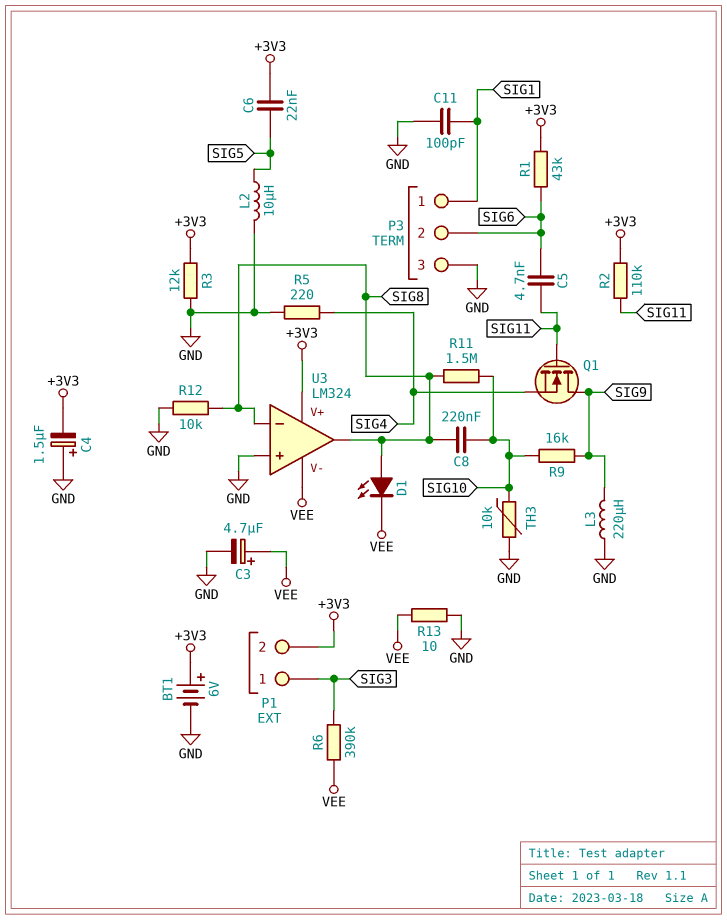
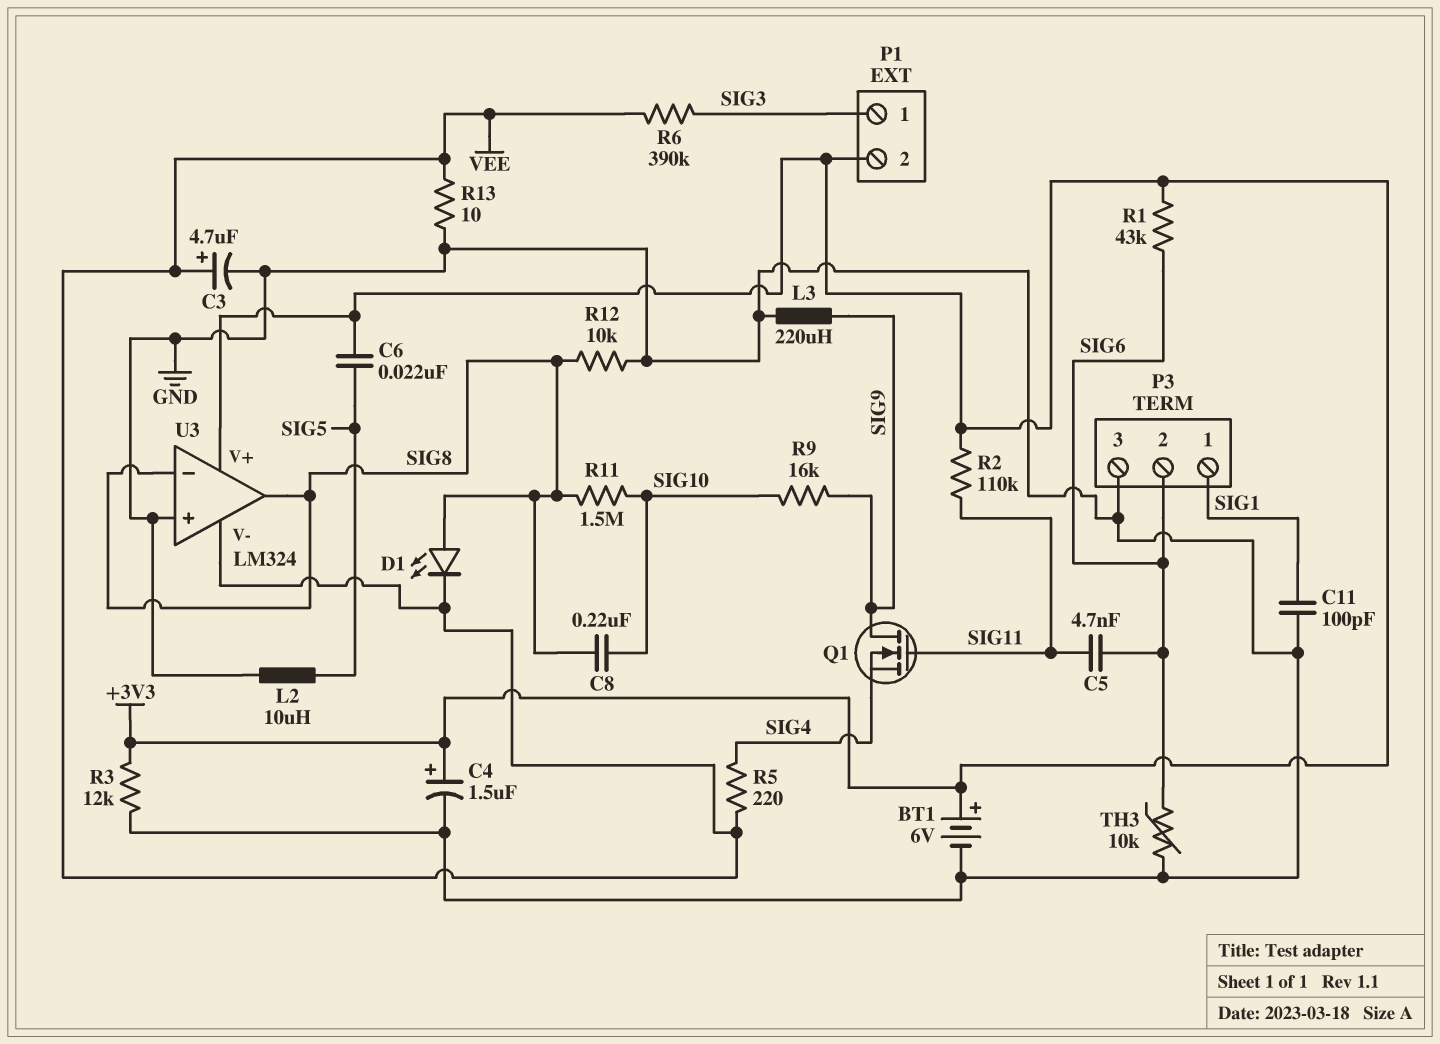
C4: 1.5uF (plus GND, minus +3V3) -> 1.5uF (plus +3V3, minus GND)
R5: 220 (GND, SIG4) -> 220 (SIG4, VEE)
TH3: 10k (GND, SIG10) -> 10k (GND, SIG6)

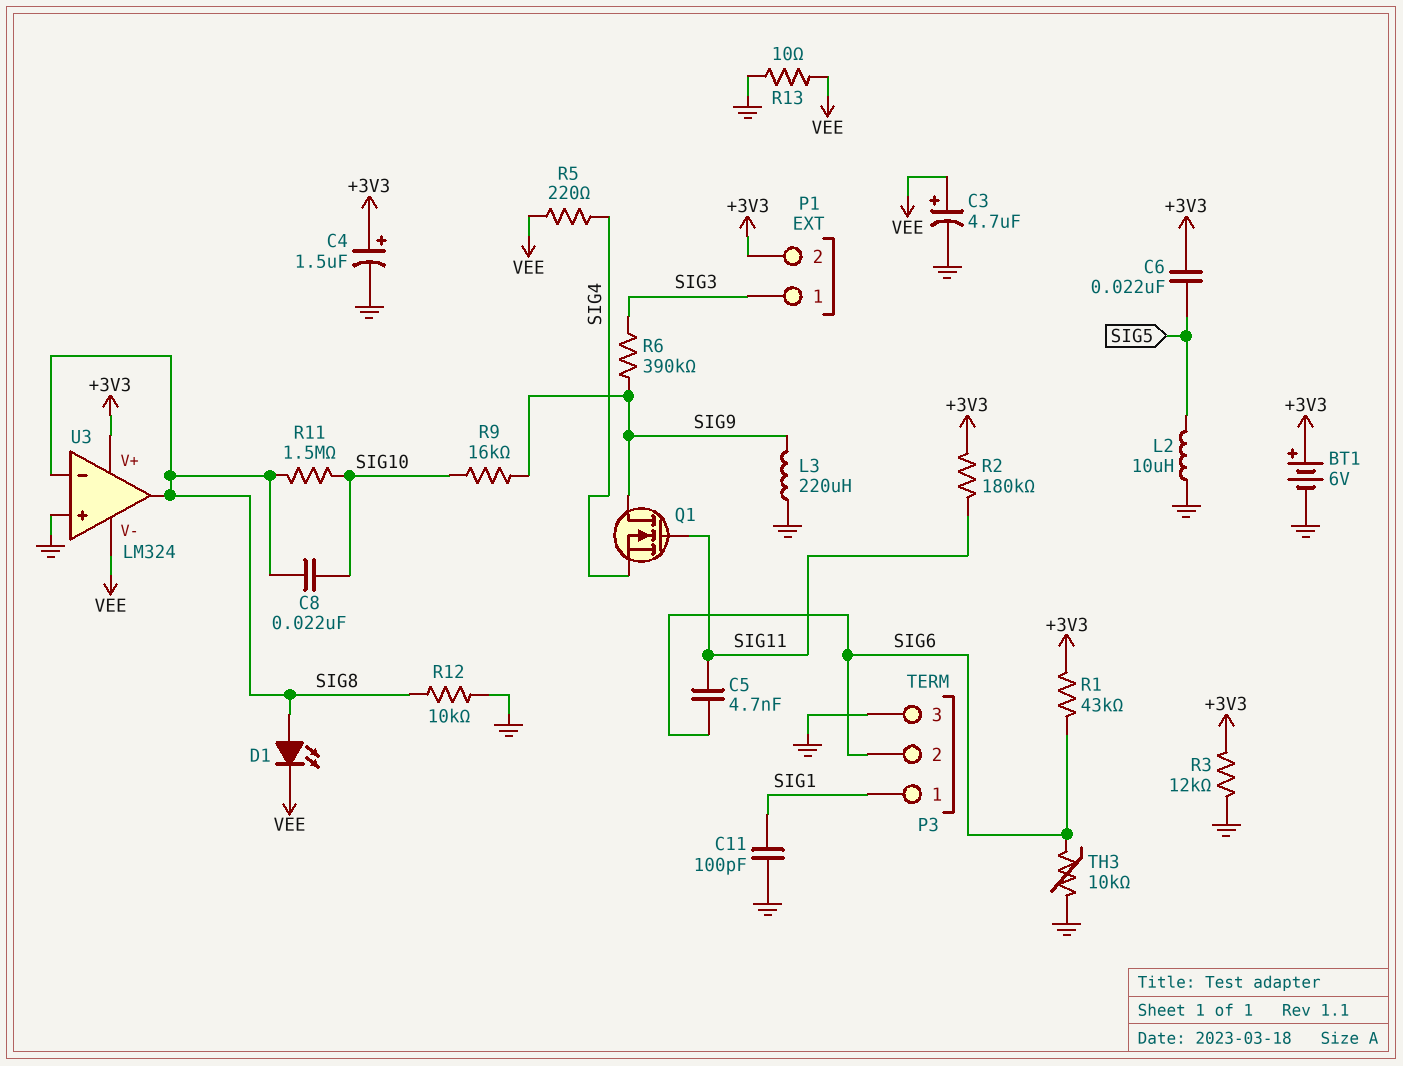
C8: 220nF (SIG8, SIG10) -> 22nF (SIG8, SIG10)
R2: 110k (+3V3, SIG11) -> 180k (+3V3, SIG11)
R6: 390k (SIG3, VEE) -> 390k (SIG3, SIG9)

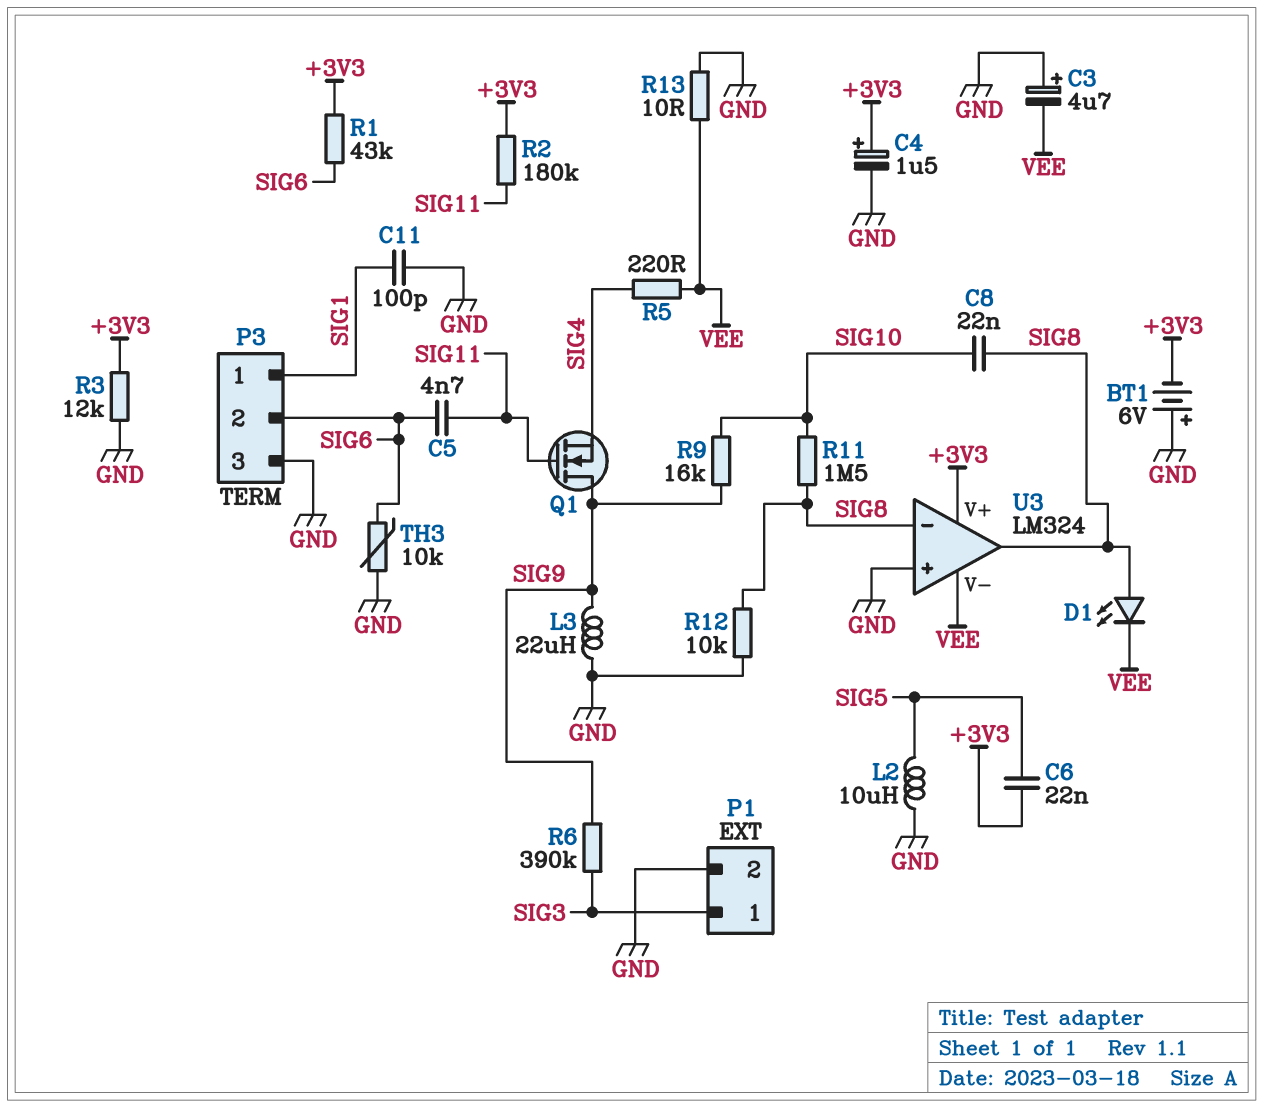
BT1: 6V (plus +3V3, minus GND) -> 6V (plus GND, minus +3V3)
C3: 4.7uF (plus VEE, minus GND) -> 4.7uF (plus GND, minus VEE)
L3: 220uH (GND, SIG9) -> 22uH (GND, SIG9)
P1 pin 2: +3V3 -> GND

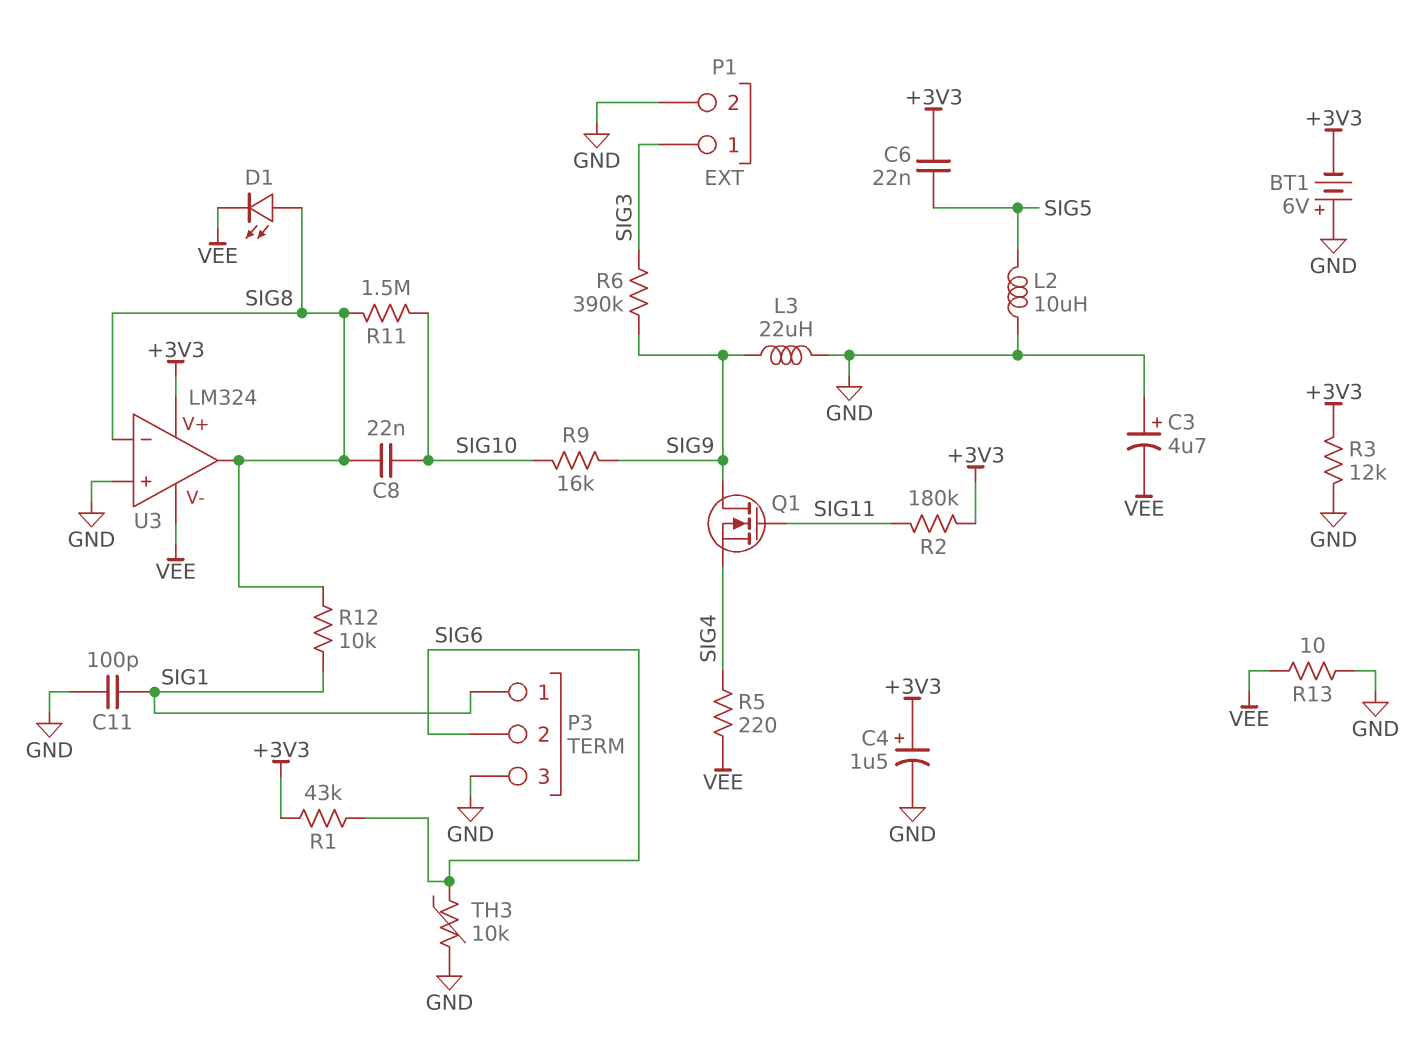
C5: 4.7nF (SIG6, SIG11) -> none
R12: 10k (GND, SIG8) -> 10k (SIG1, SIG8)

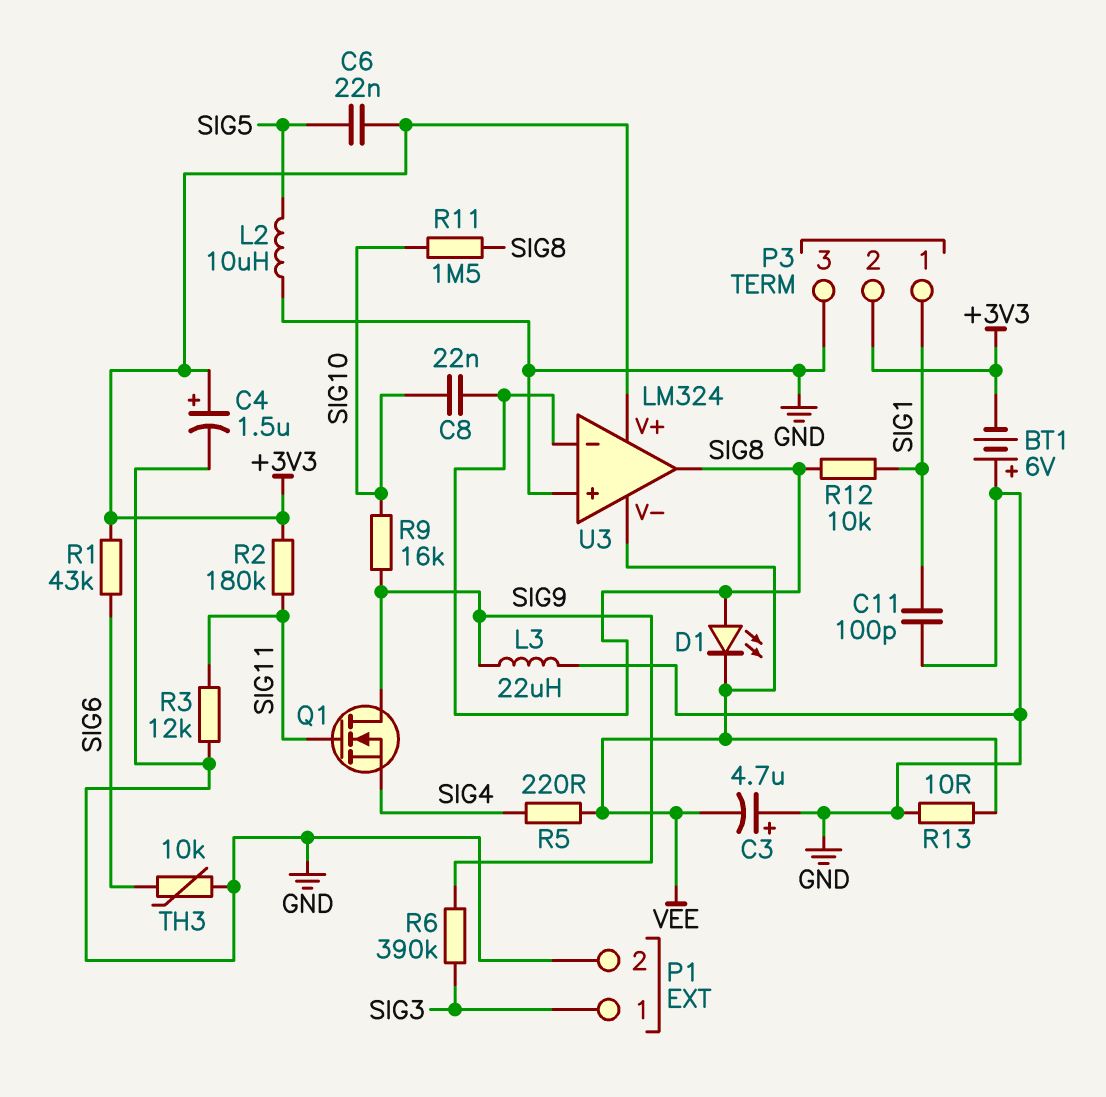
P3 pin 2: SIG6 -> +3V3
R3: 12k (+3V3, GND) -> 12k (GND, SIG11)

